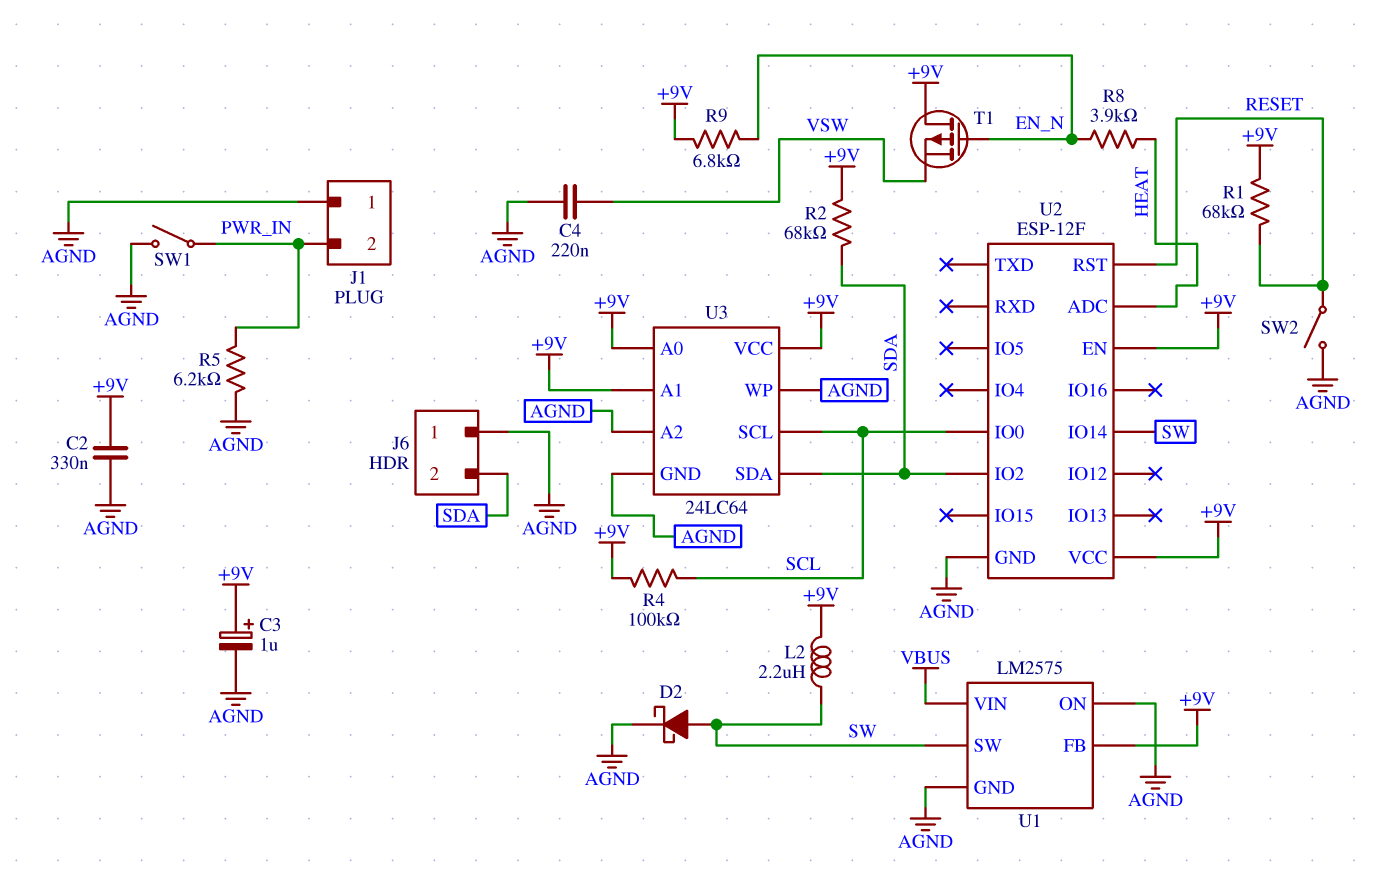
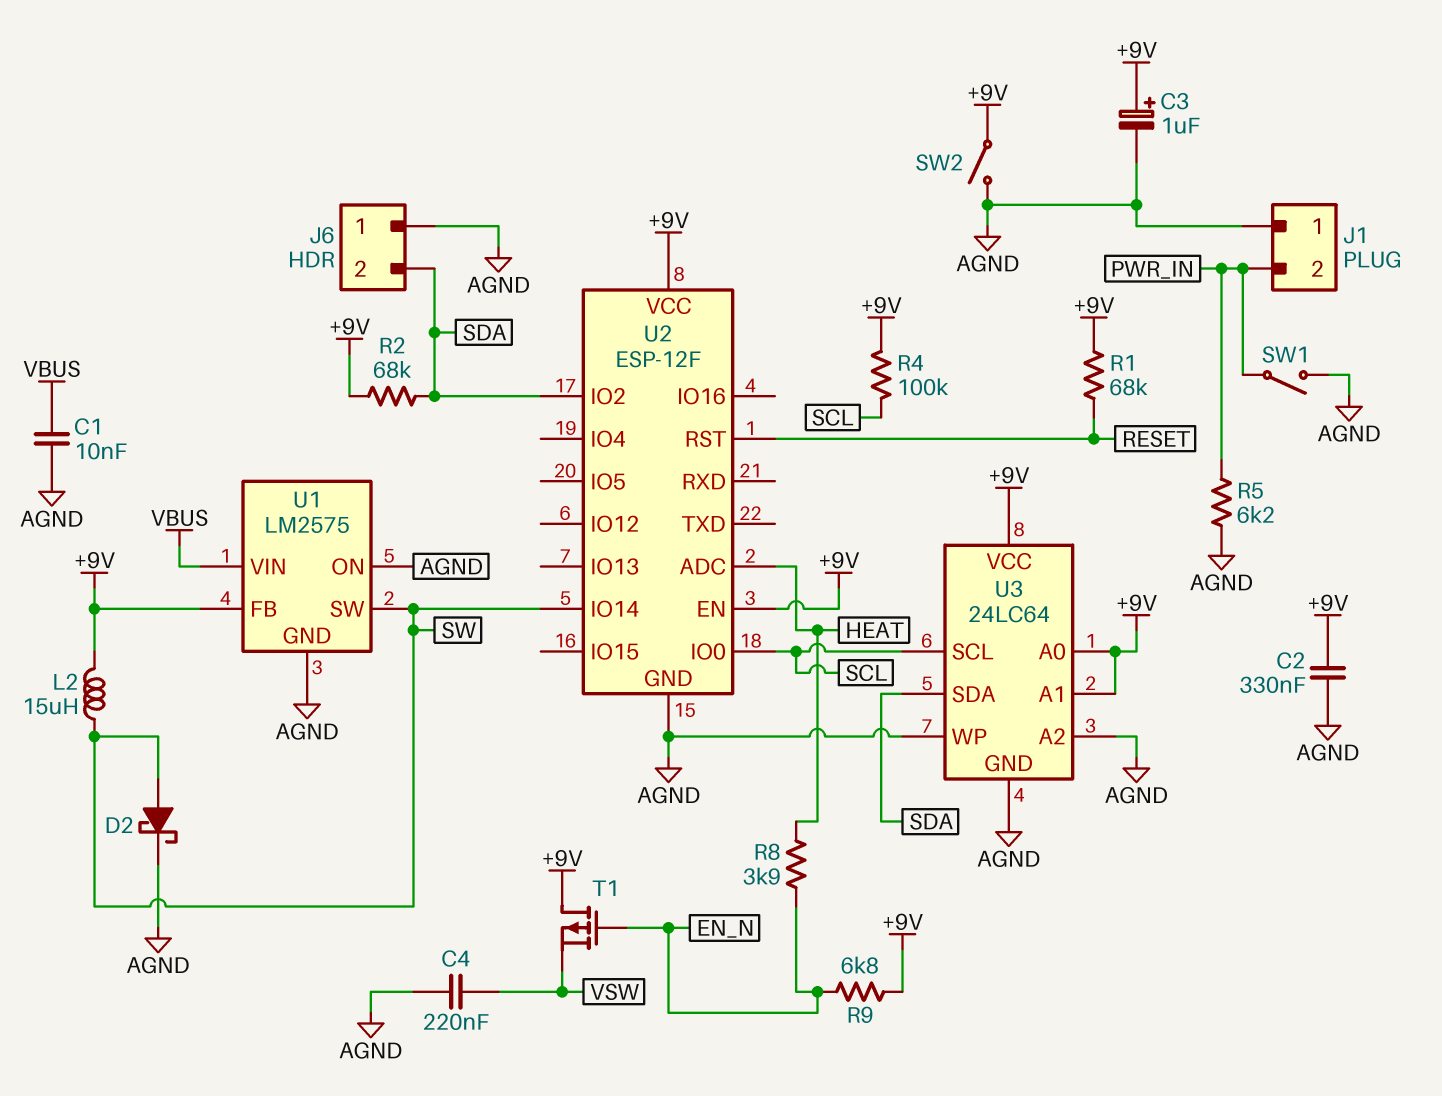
C1: none -> 10nF (AGND, VBUS)
L2: 2.2uH (+9V, SW) -> 15uH (+9V, SW)
SW2: switch (AGND, RESET) -> switch (+9V, AGND)

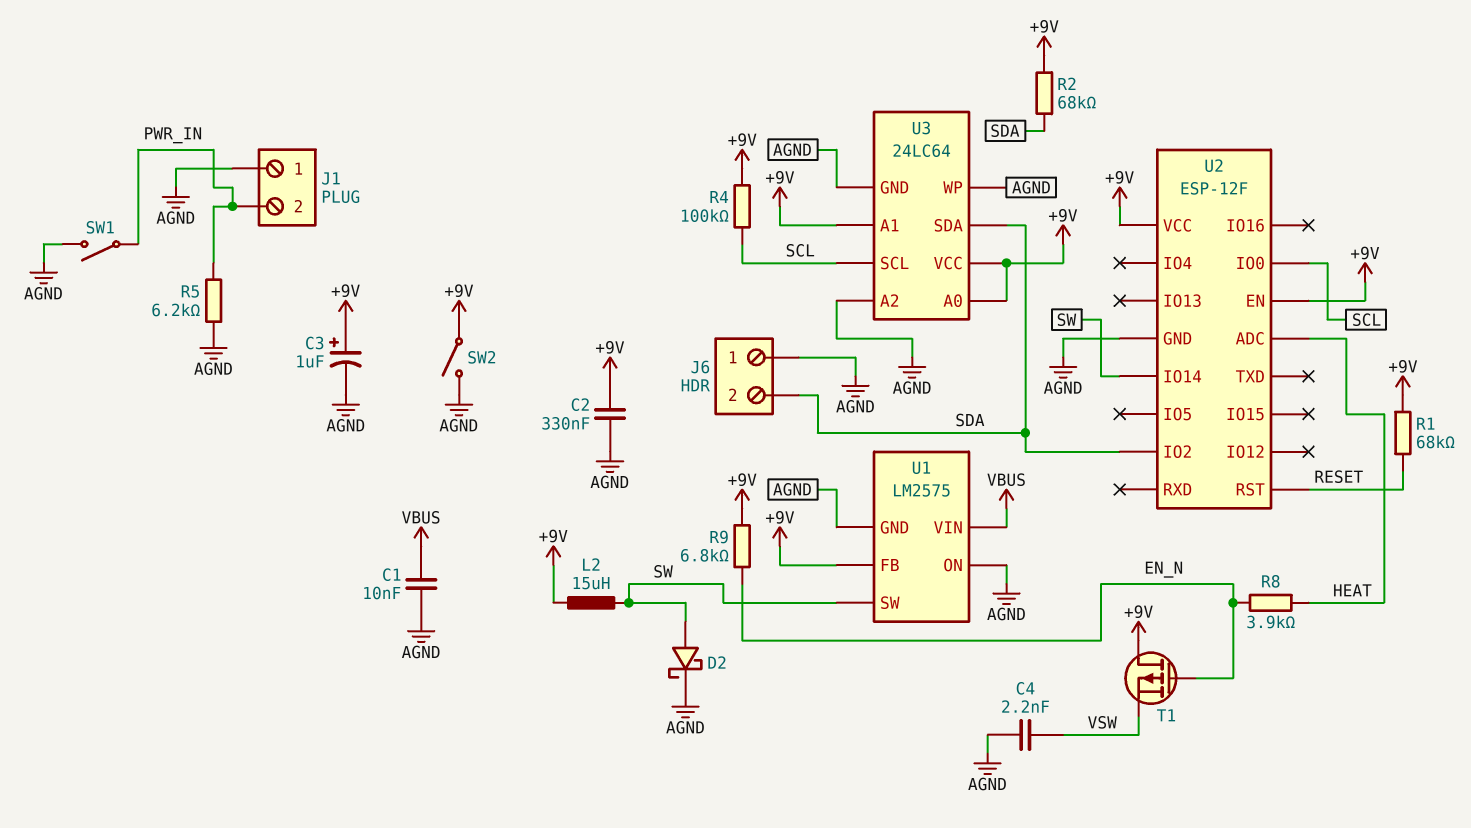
C4: 220nF (AGND, VSW) -> 2.2nF (AGND, VSW)

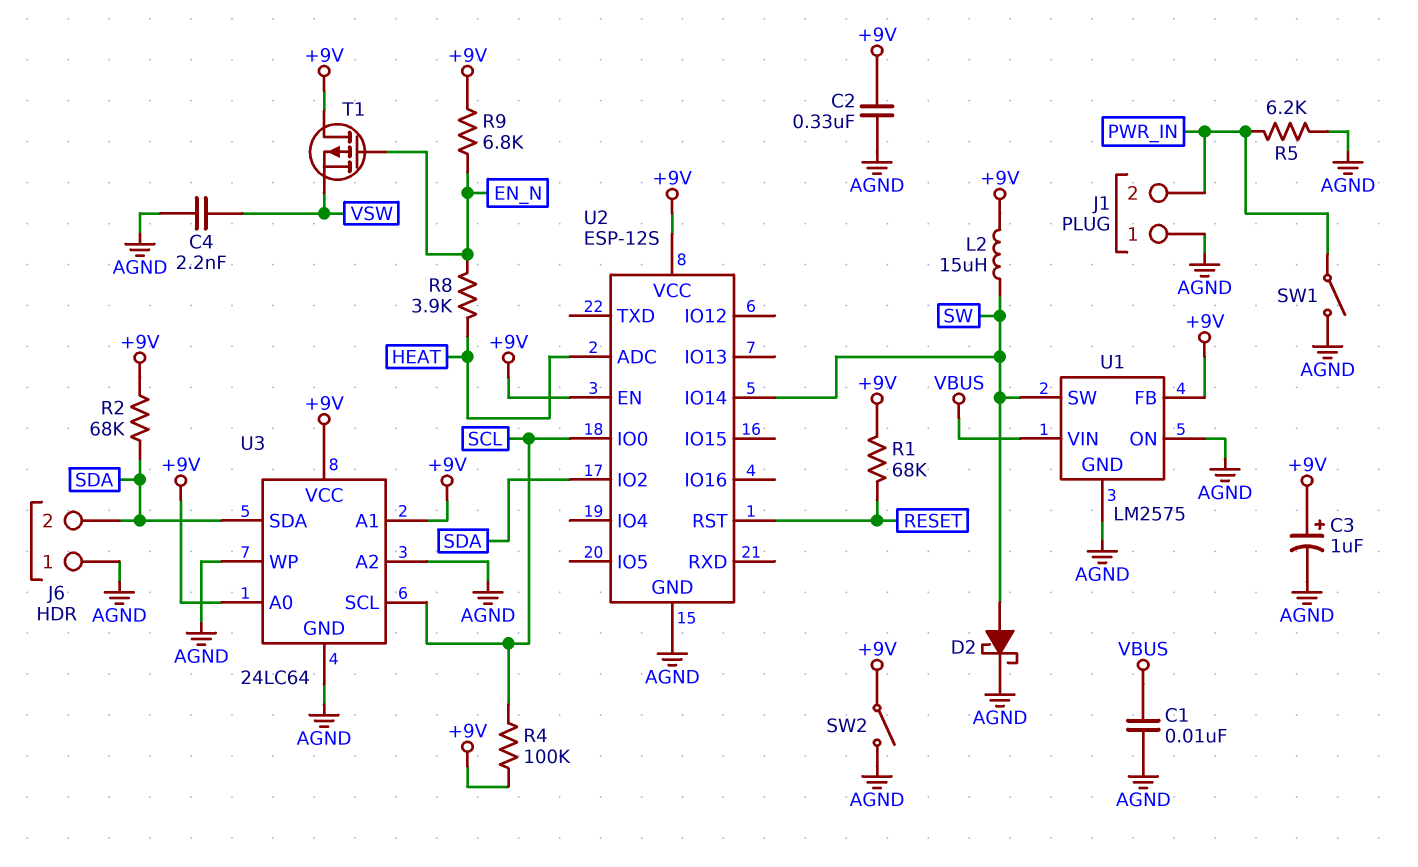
U2: ESP-12F -> ESP-12S

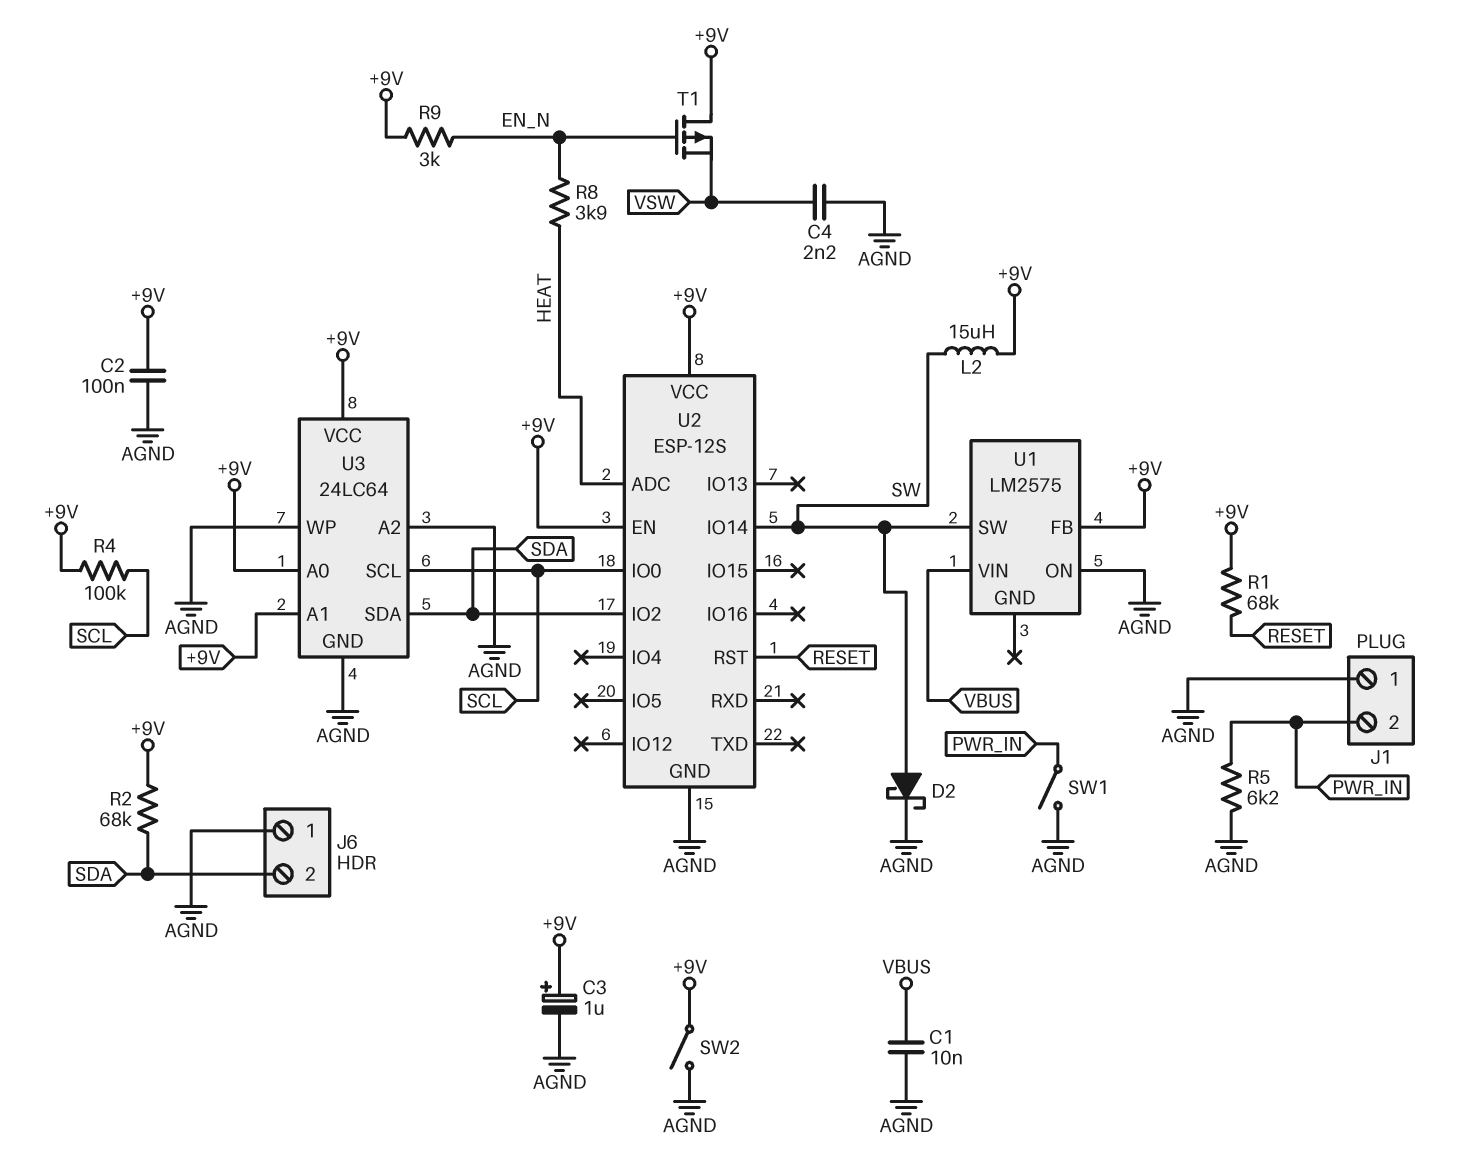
C2: 330nF (+9V, AGND) -> 100nF (+9V, AGND)
R9: 6.8k (+9V, EN_N) -> 3k (+9V, EN_N)
U1 pin GND: AGND -> none

